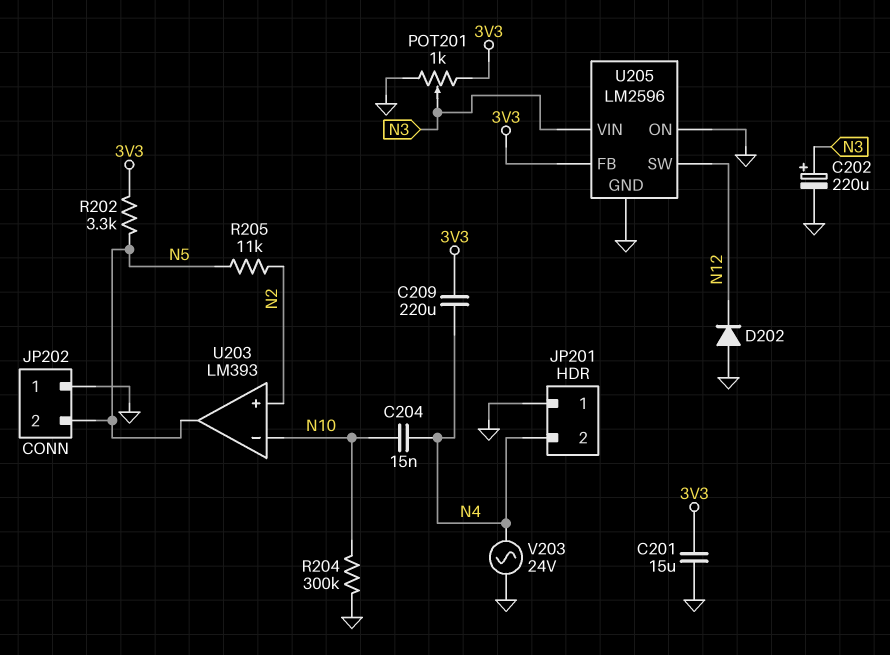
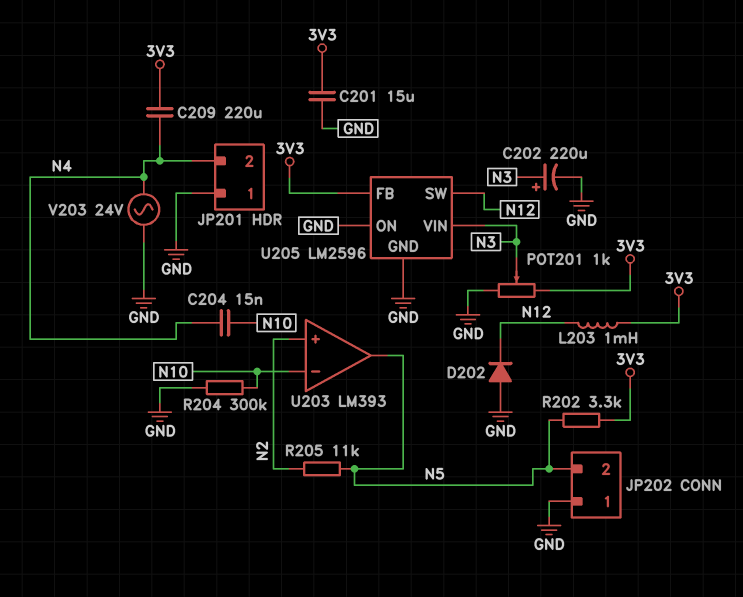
L203: none -> 1mH (3V3, N12)

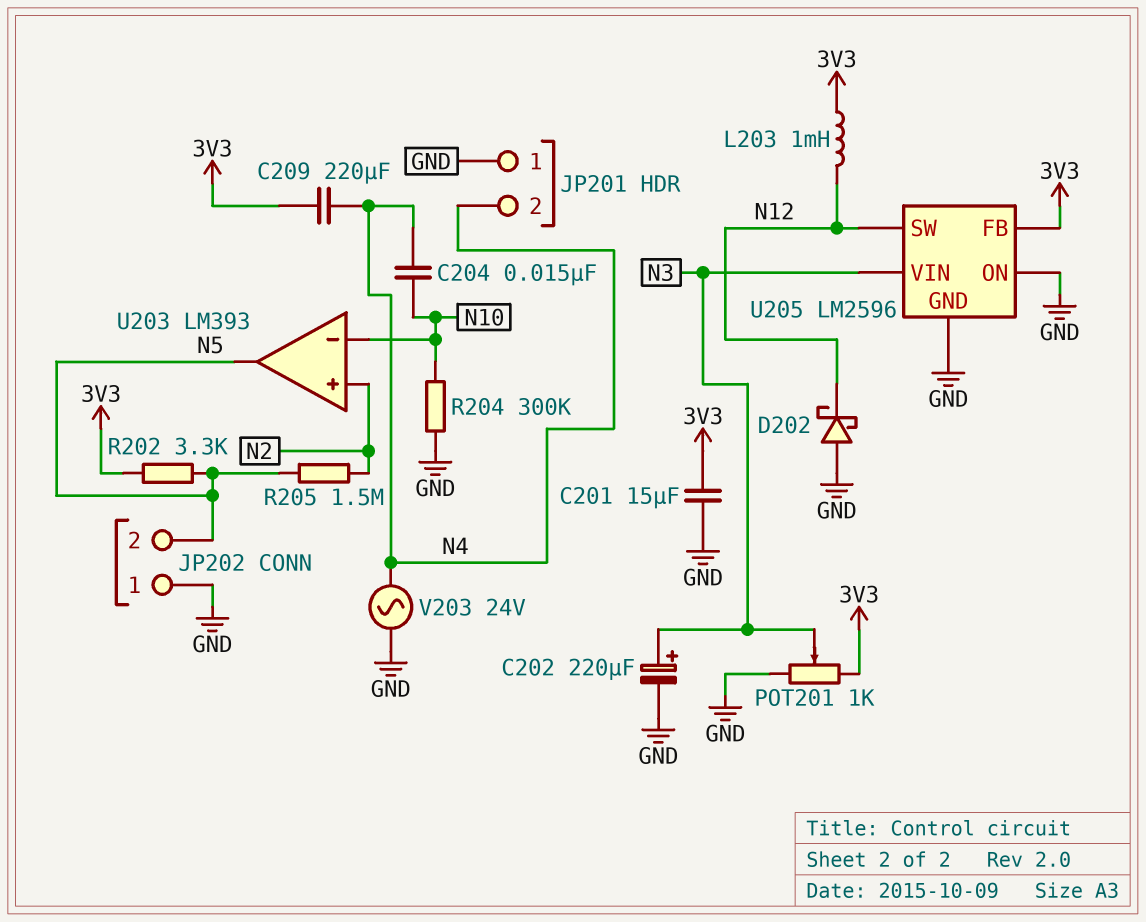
D202: diode (A GND, K N12) -> schottky (A GND, K N12)
R205: 11k (N2, N5) -> 1.5M (N2, N5)

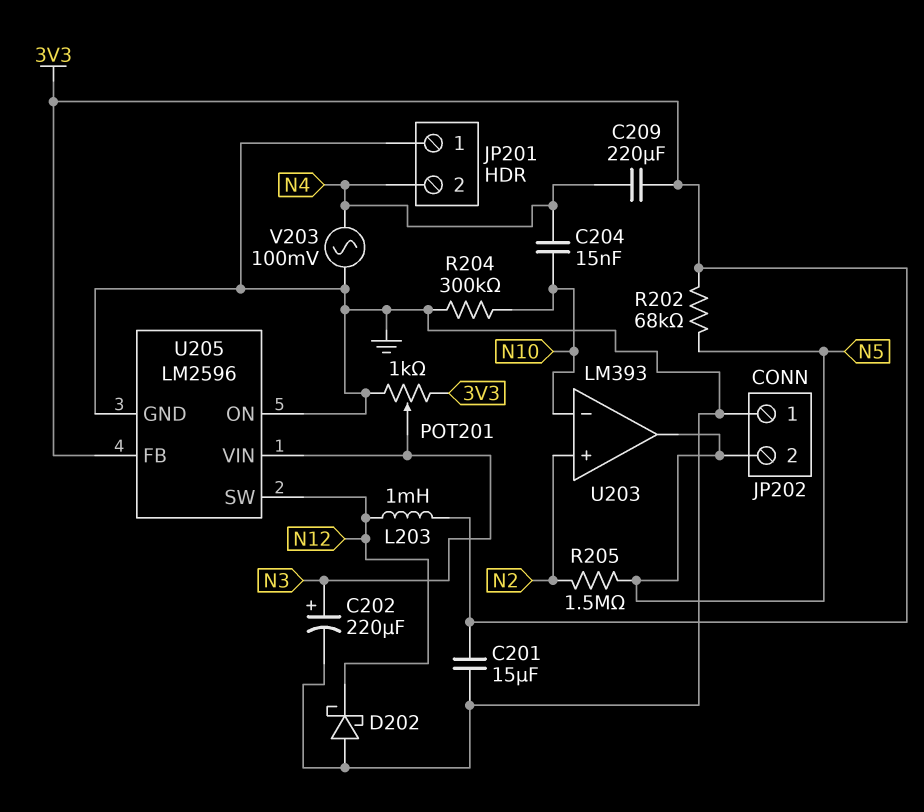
R202: 3.3k (3V3, N5) -> 68k (3V3, N5)
V203: AC 24V (GND, N4) -> AC 100mV (GND, N4)

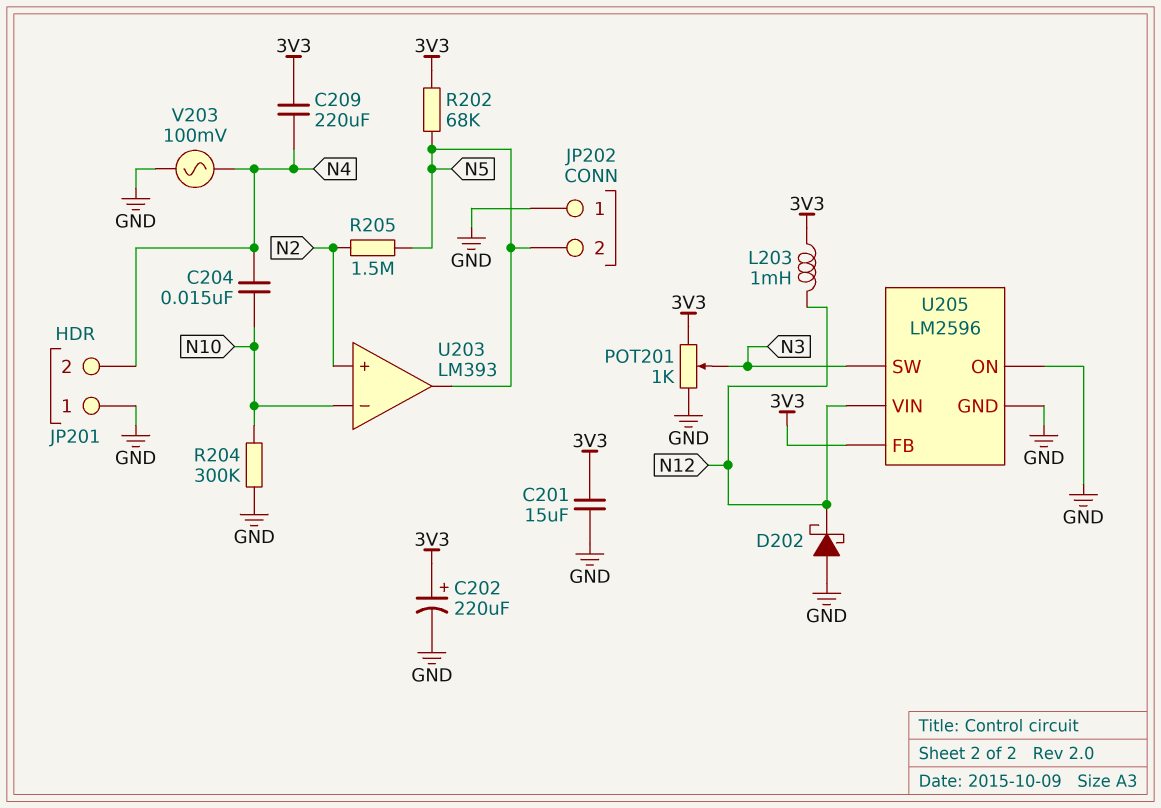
C202: 220uF (plus N3, minus GND) -> 220uF (plus 3V3, minus GND)
U205 pin SW: N12 -> N3
U205 pin VIN: N3 -> N12

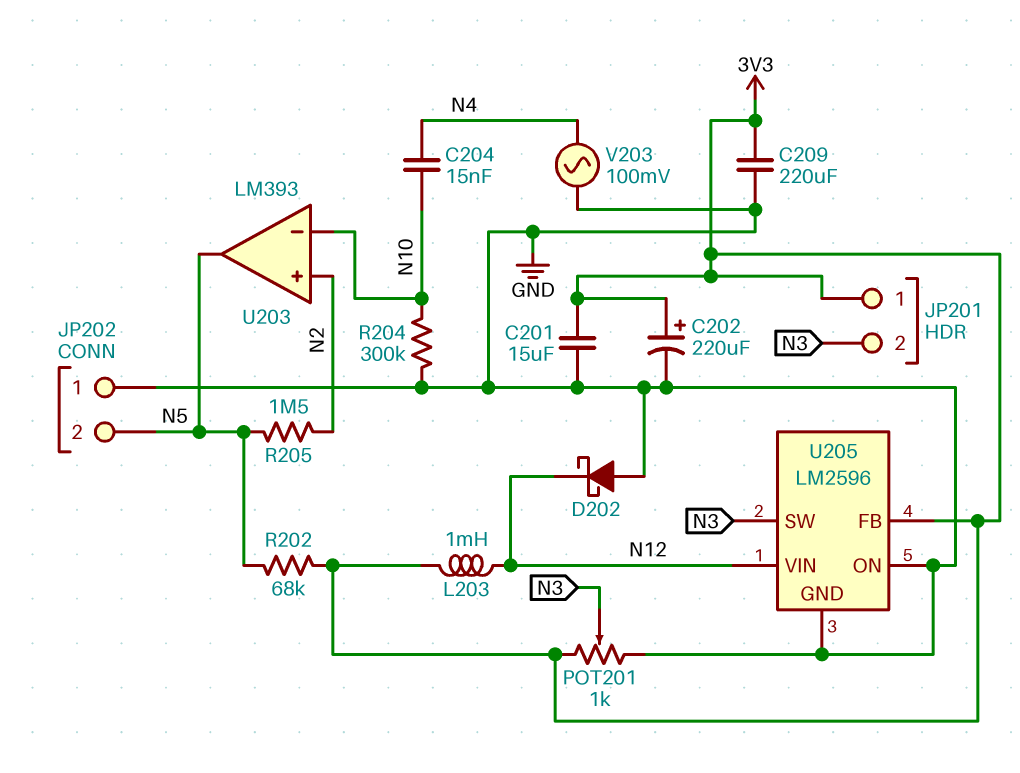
C209: 220uF (3V3, N4) -> 220uF (3V3, GND)
JP201 pin 1: GND -> 3V3
JP201 pin 2: N4 -> N3

